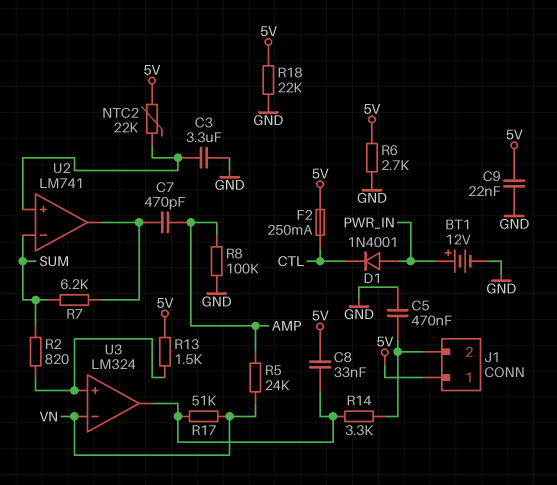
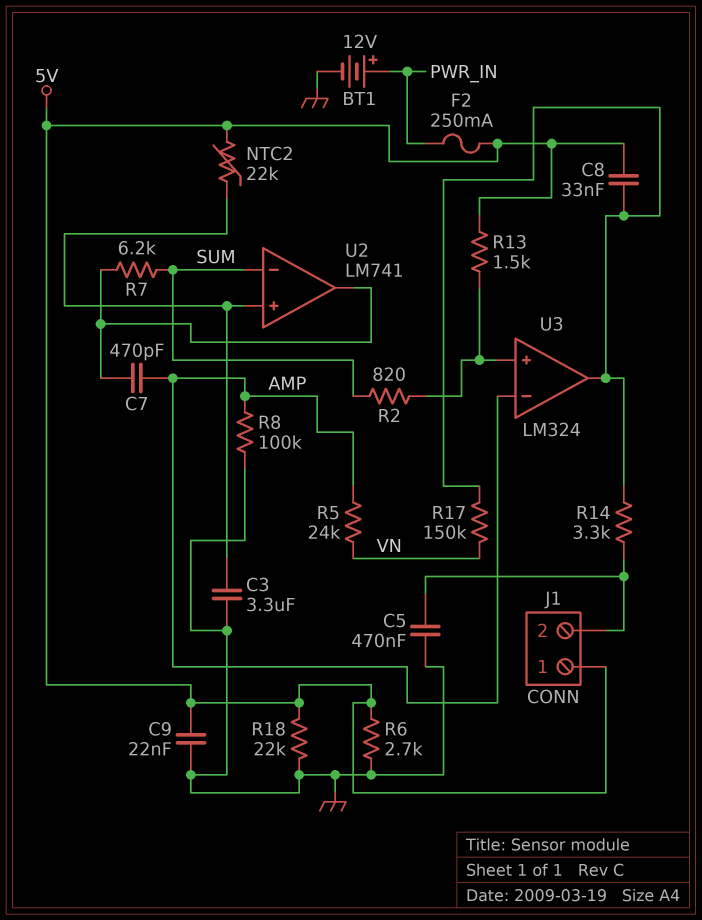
D1: diode 1N4001 (A PWR_IN, K CTL) -> none
F2: 250mA (5V, CTL) -> 250mA (5V, PWR_IN)
R17: 51k (U3/out, VN) -> 150k (U3/out, VN)
U3 pin in-: VN -> AMP

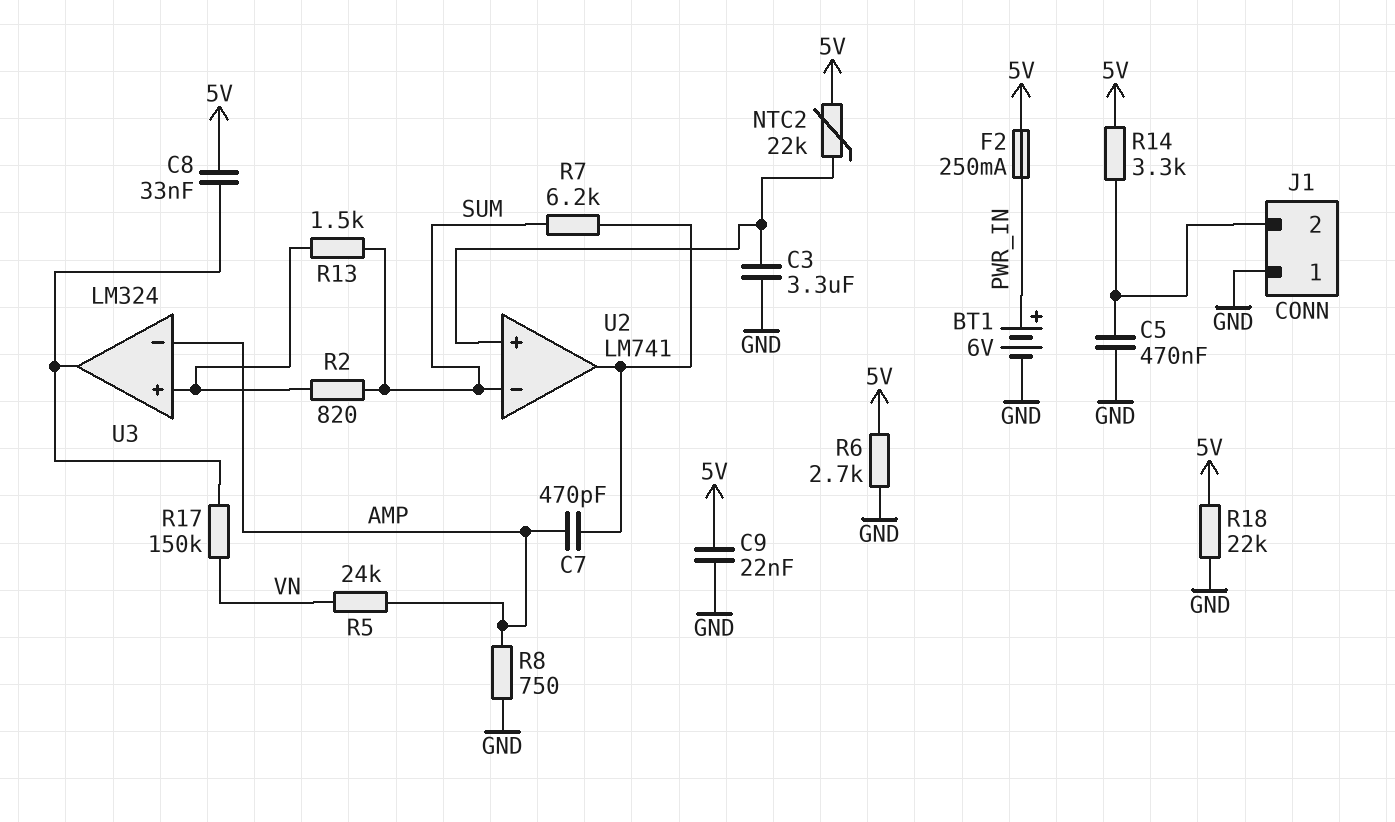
BT1: 12V (plus PWR_IN, minus GND) -> 6V (plus PWR_IN, minus GND)
J1 pin 1: 5V -> GND
R8: 100k (AMP, GND) -> 750 (AMP, GND)
R13: 1.5k (5V, U3/in+) -> 1.5k (SUM, U3/in+)
R14: 3.3k (J1/2, U3/out) -> 3.3k (5V, J1/2)

